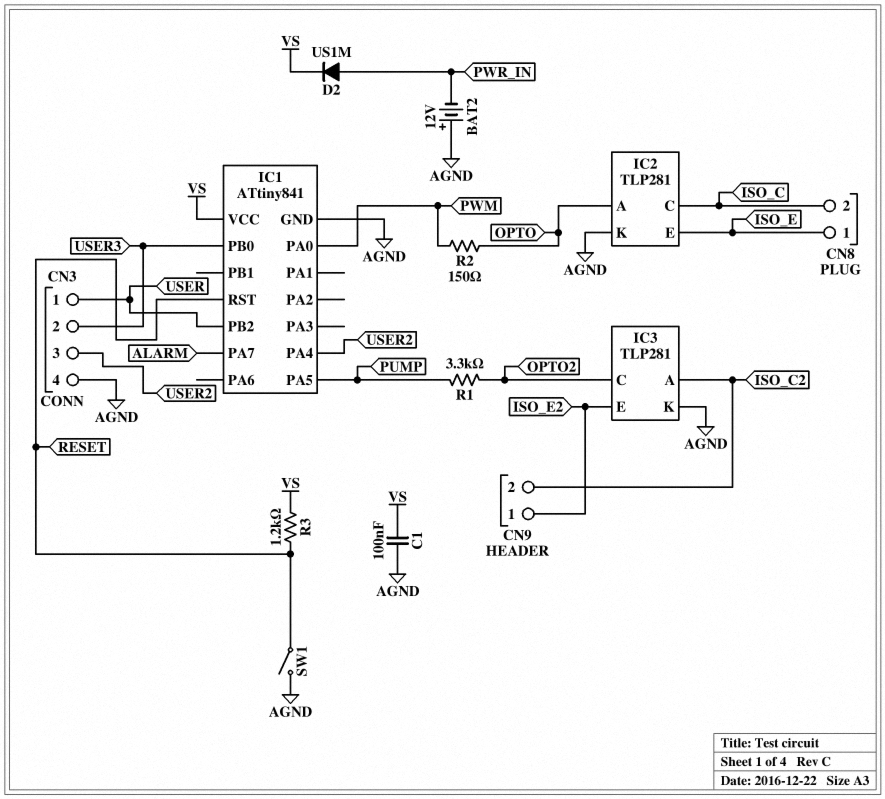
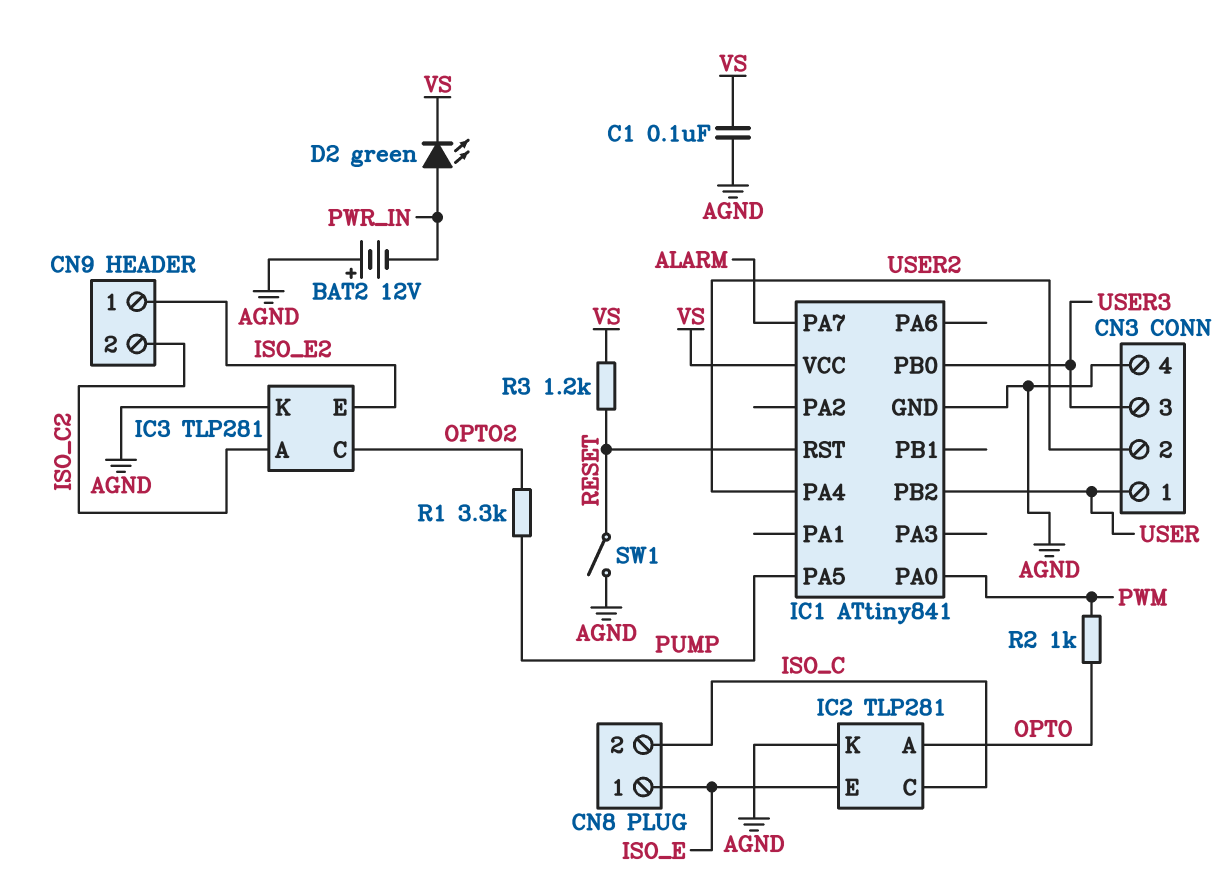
CN3 pin 2: USER3 -> USER2
CN3 pin 3: USER2 -> USER3
D2: diode US1M (A PWR_IN, K VS) -> LED green (A PWR_IN, K VS)
R2: 150 (OPTO, PWM) -> 1k (OPTO, PWM)

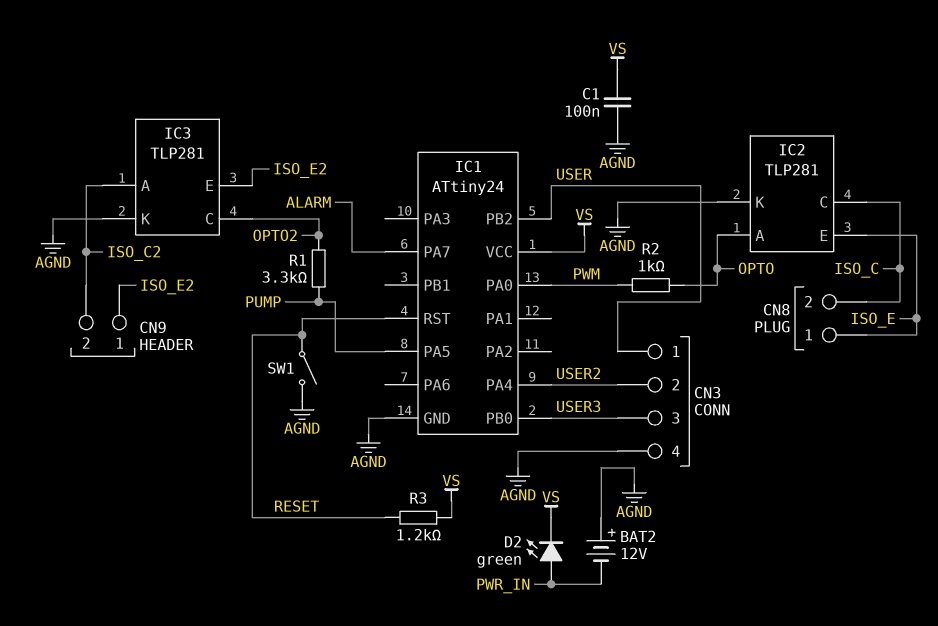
IC1: ATtiny841 -> ATtiny24

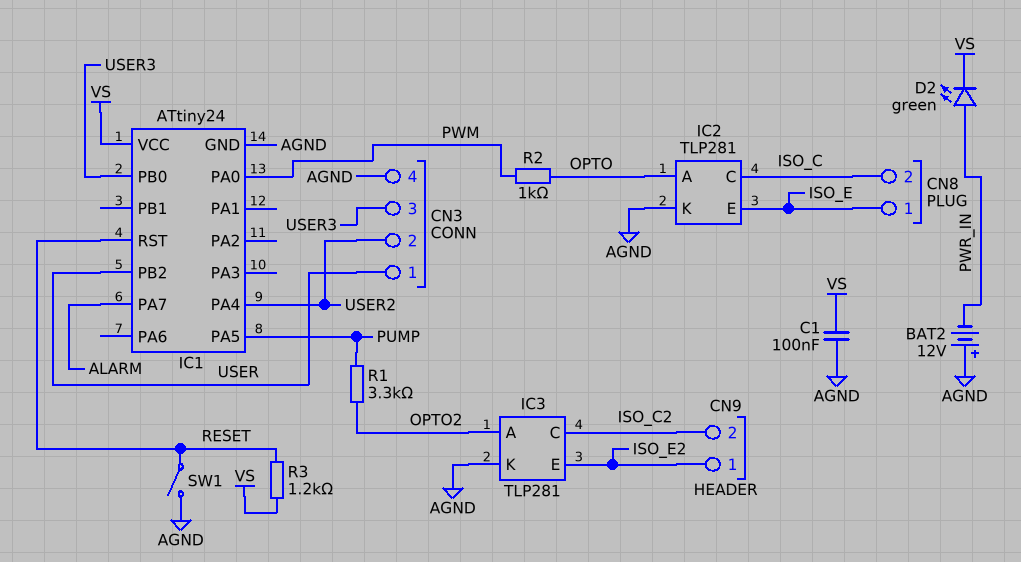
IC3 pin A: ISO_C2 -> OPTO2
IC3 pin C: OPTO2 -> ISO_C2

